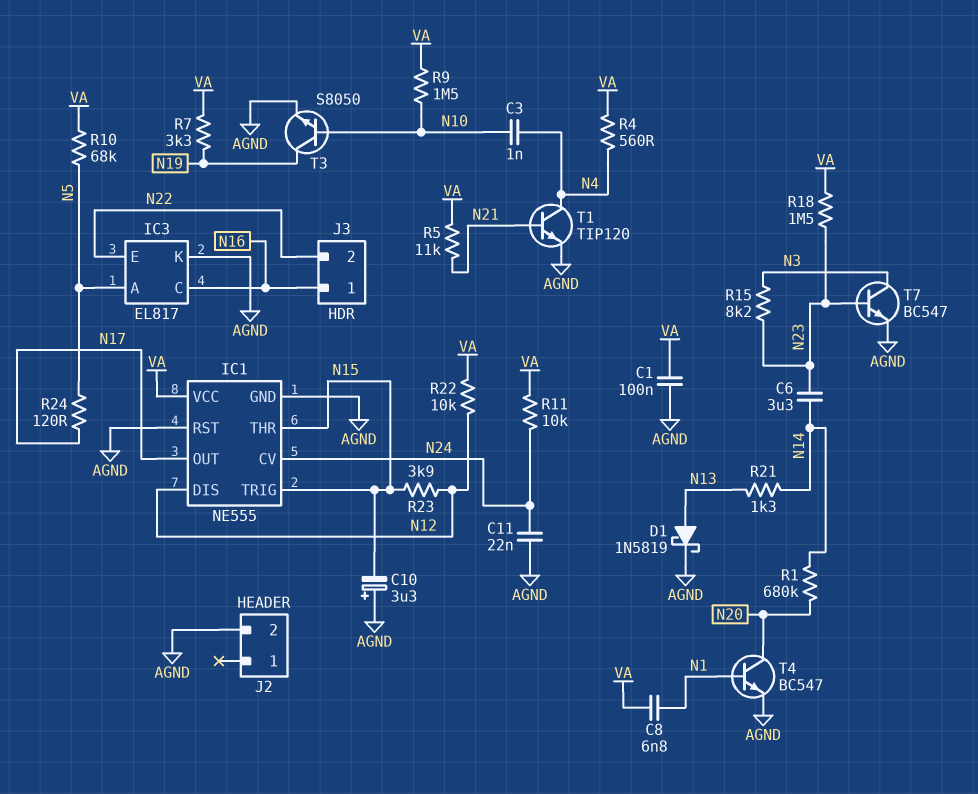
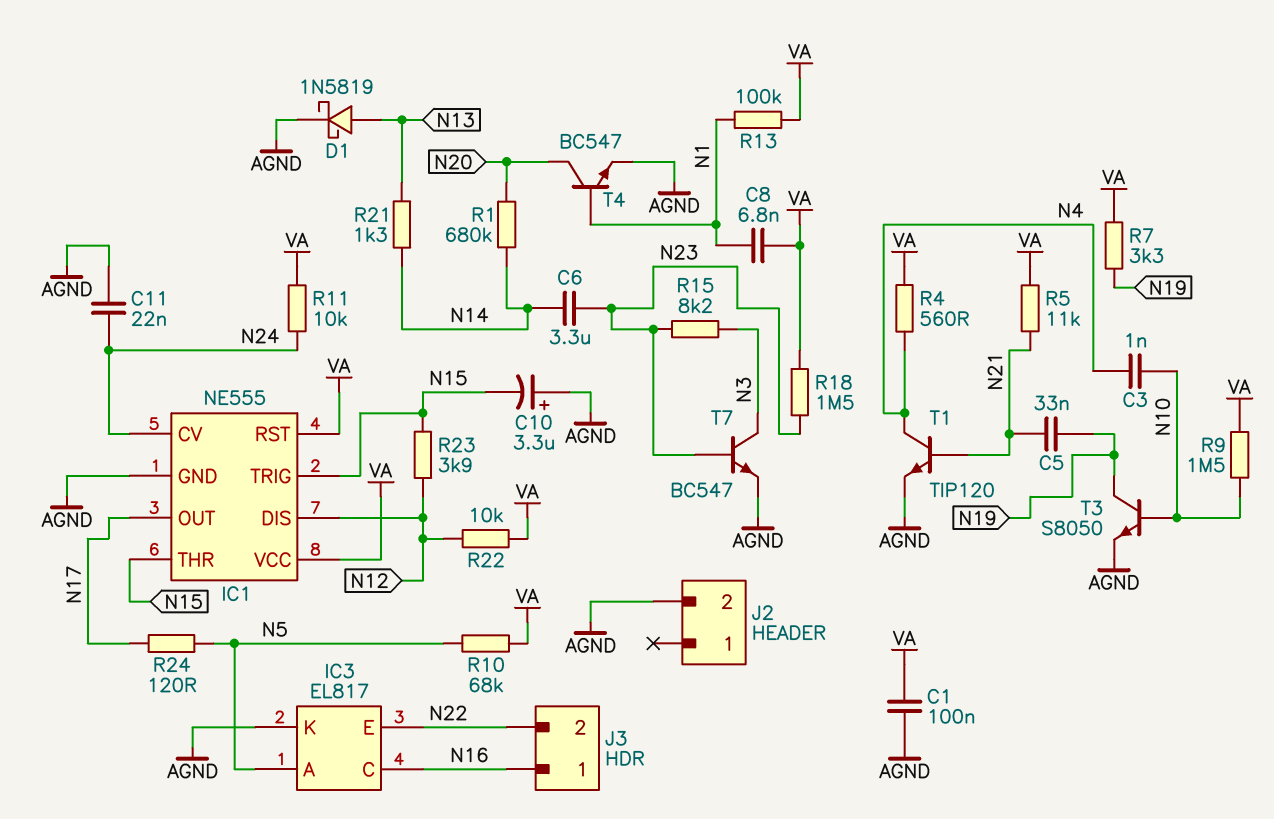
C5: none -> 33nF (N19, N21)
IC1 pin RST: AGND -> VA
R13: none -> 100k (N1, VA)

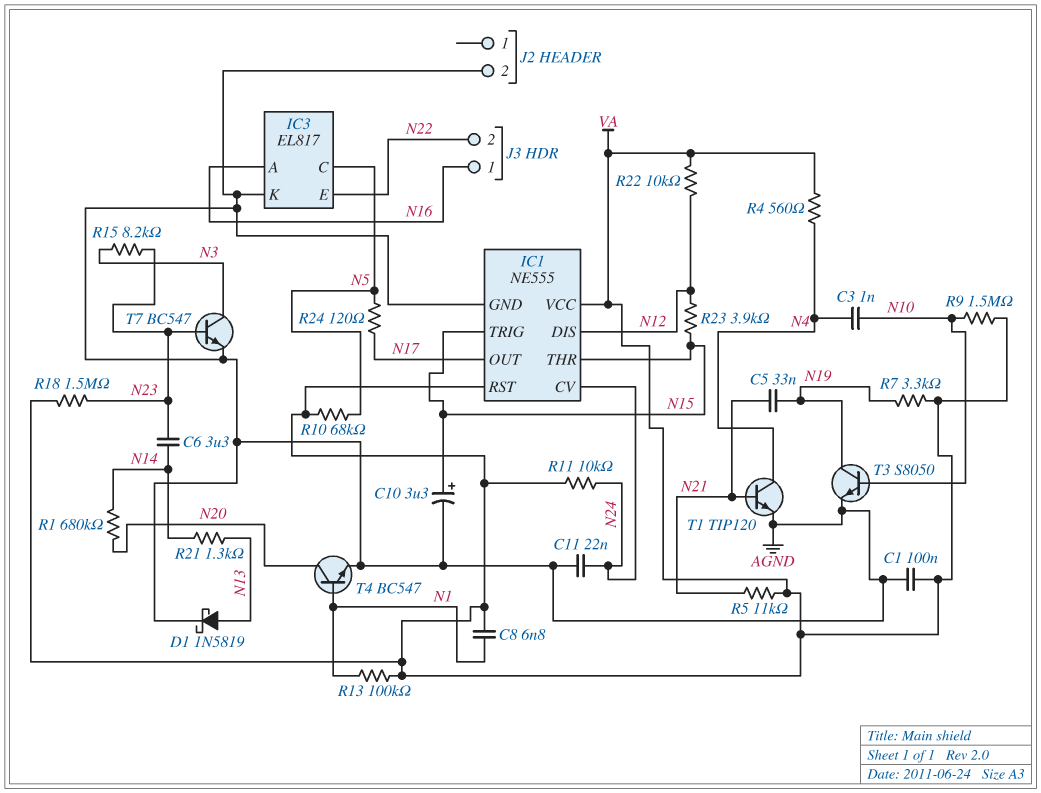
C10: 3.3uF (plus AGND, minus N15) -> 3.3uF (plus N15, minus AGND)
IC3 pin A: N5 -> N16
IC3 pin C: N16 -> N5

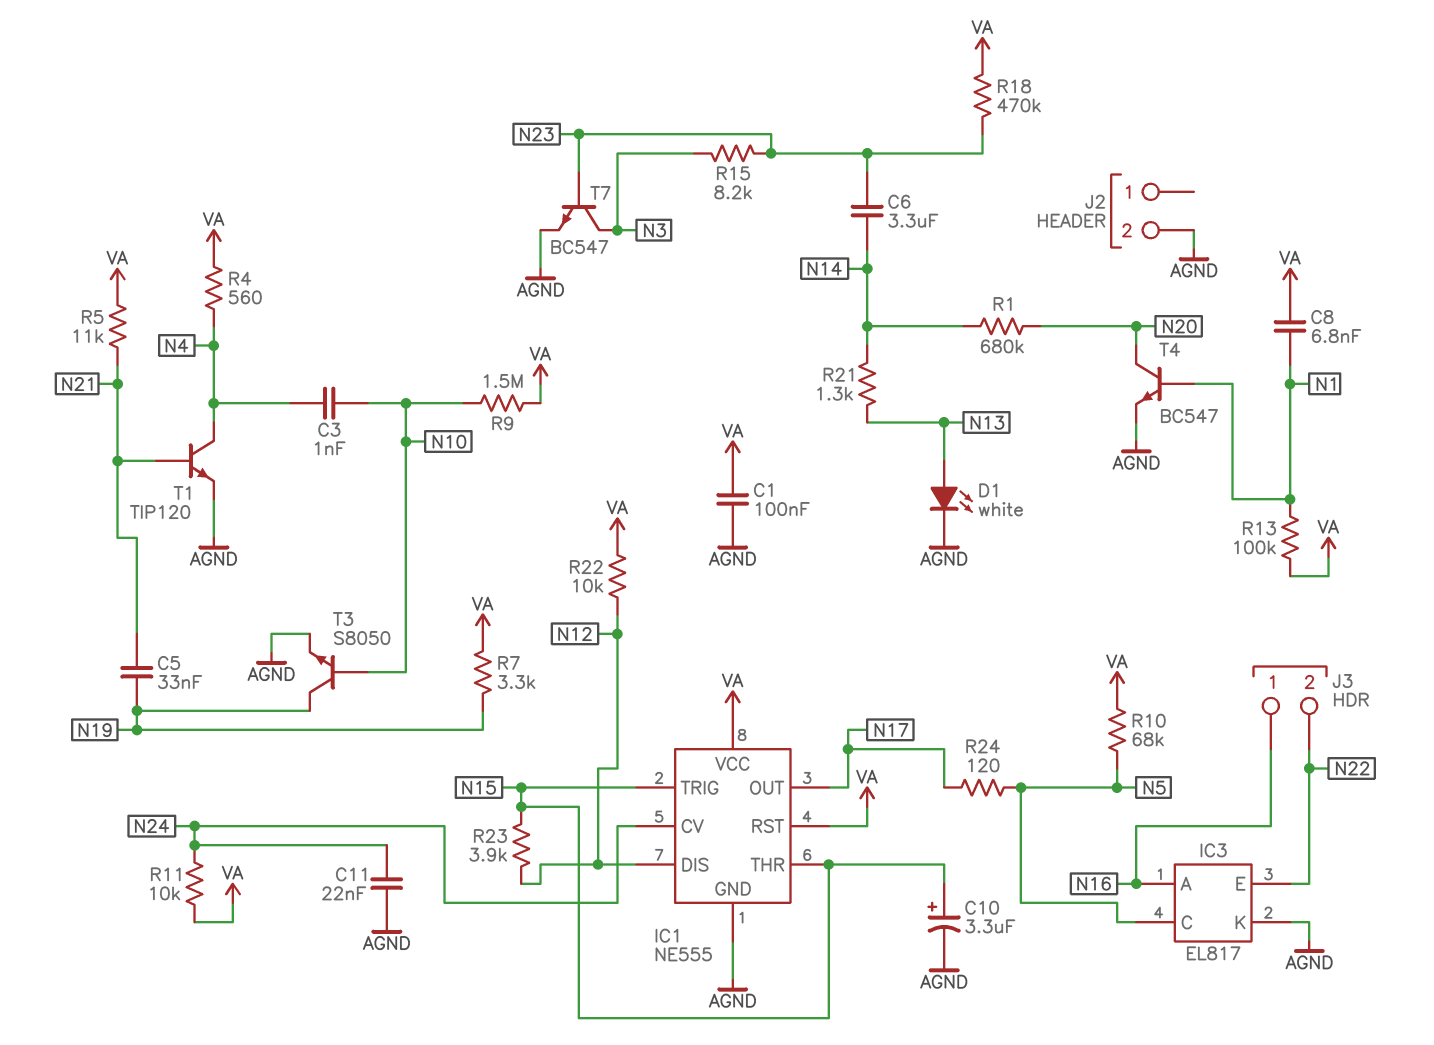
D1: schottky 1N5819 (A N13, K AGND) -> LED white (A N13, K AGND)
R18: 1.5M (N23, VA) -> 470k (N23, VA)

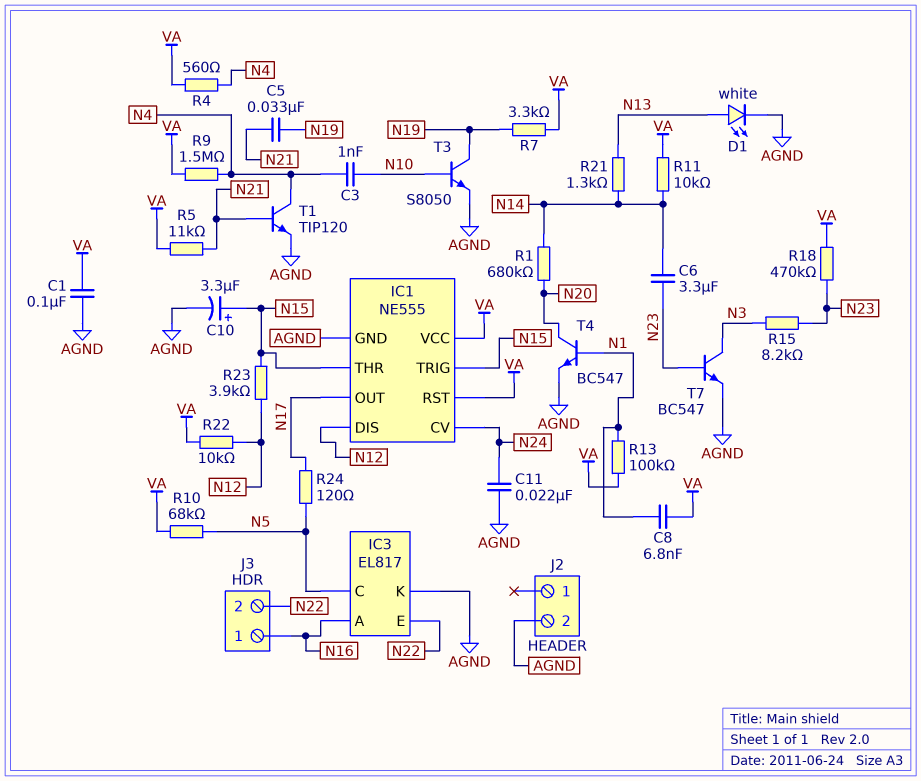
R9: 1.5M (N10, VA) -> 1.5M (N4, VA)
R11: 10k (N24, VA) -> 10k (N14, VA)

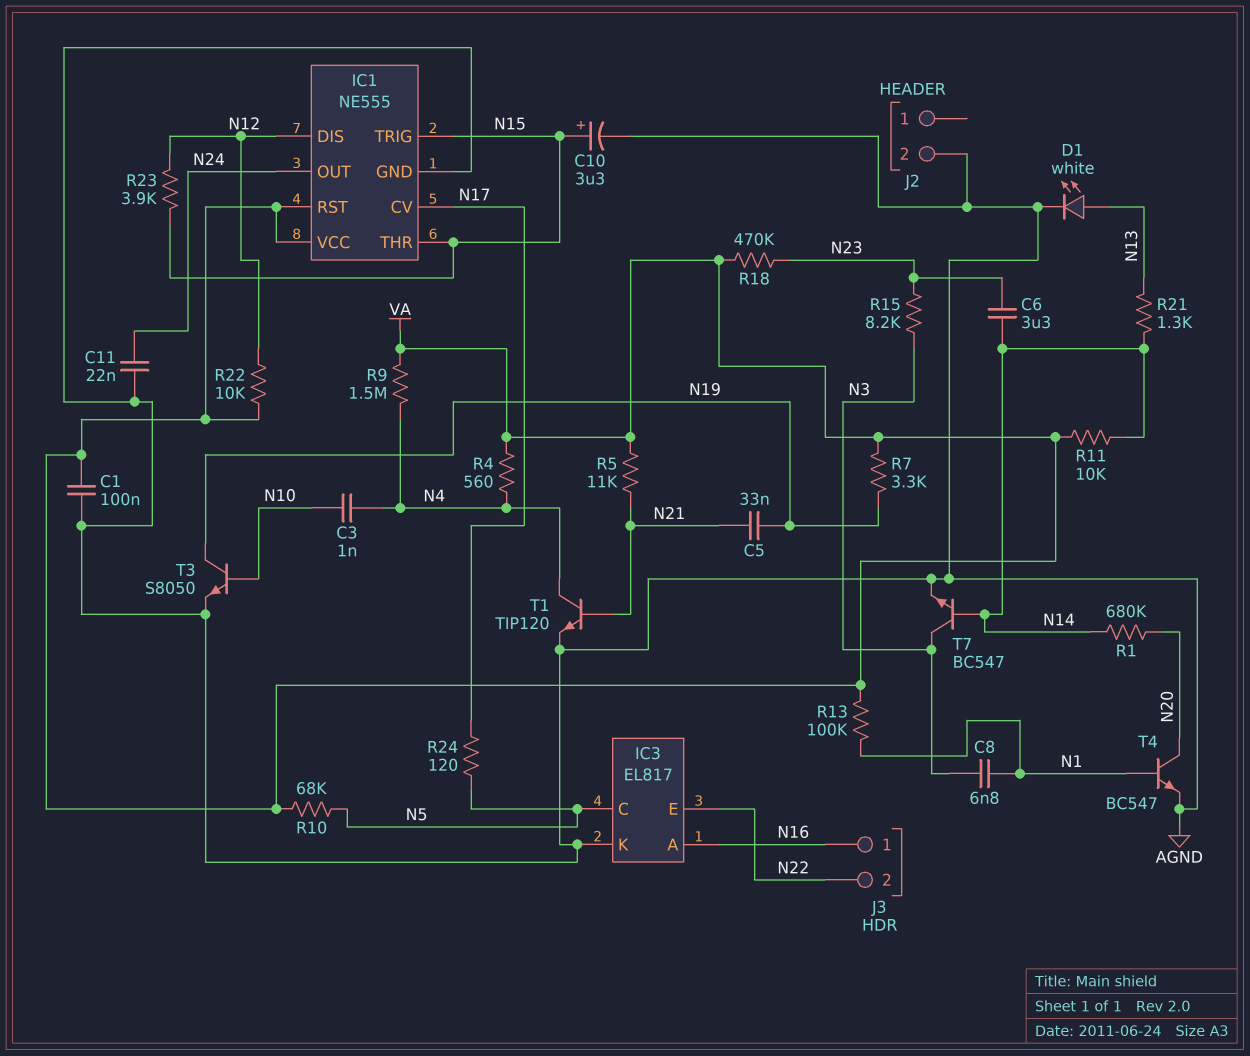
C8: 6.8nF (N1, VA) -> 6.8nF (N1, N3)
IC1 pin CV: N24 -> N17
IC1 pin OUT: N17 -> N24
T7: NPN BC547 (B N23, C N3, E AGND) -> NPN BC547 (B N14, C N3, E AGND)

